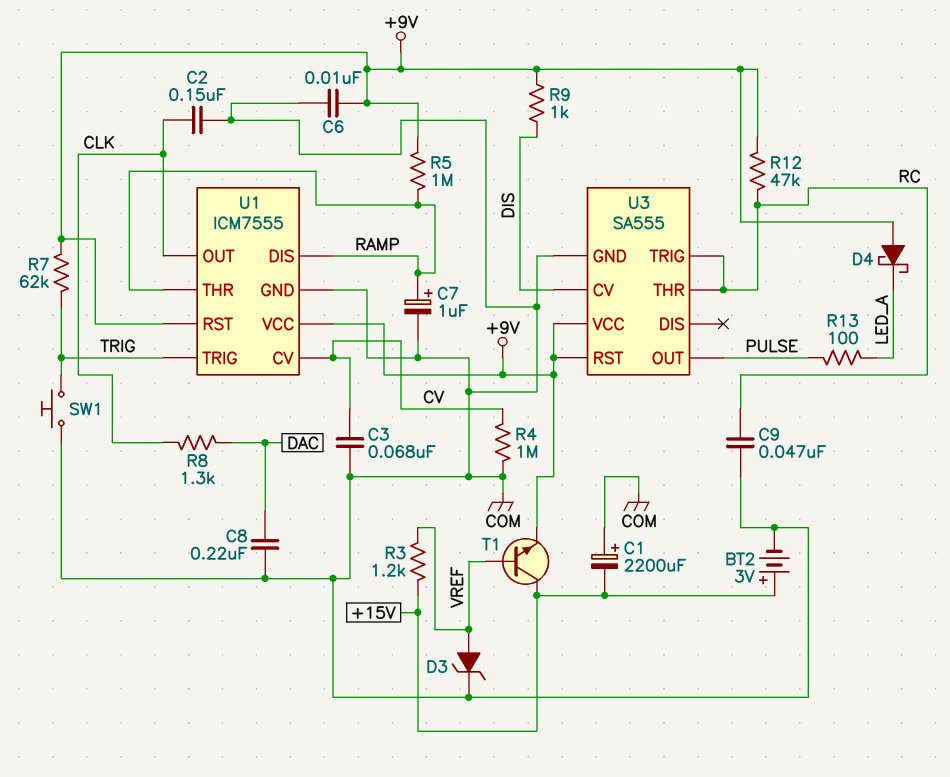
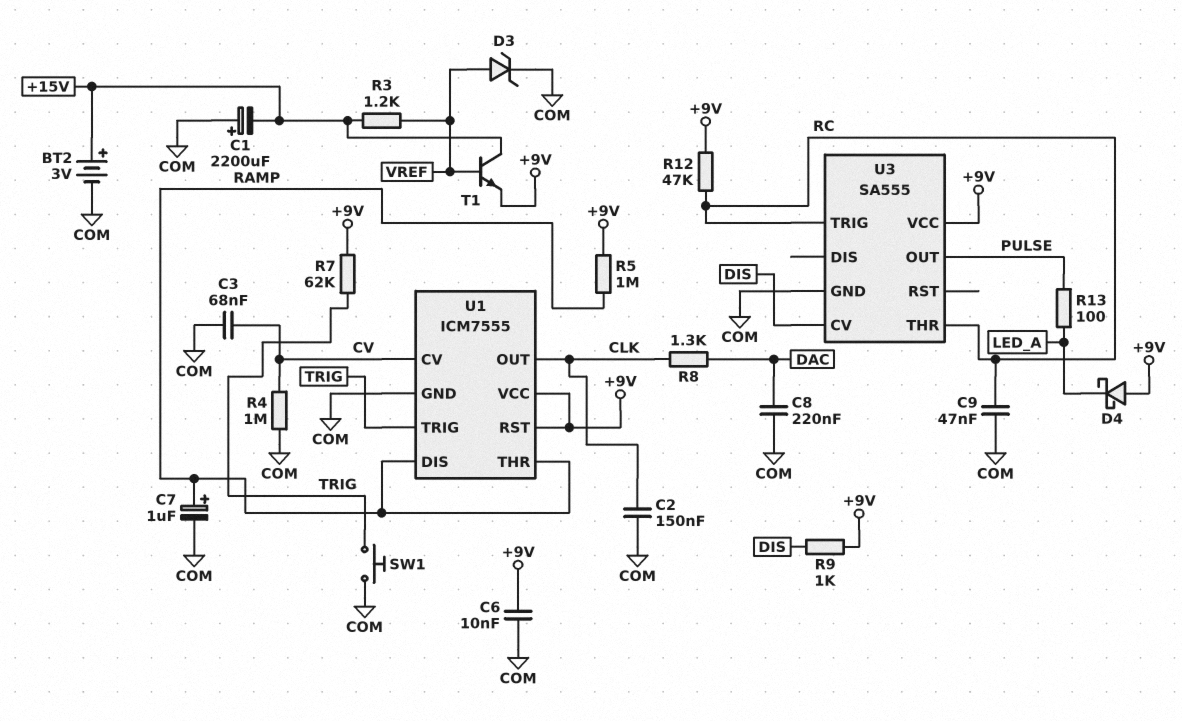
U3 pin RST: +9V -> none

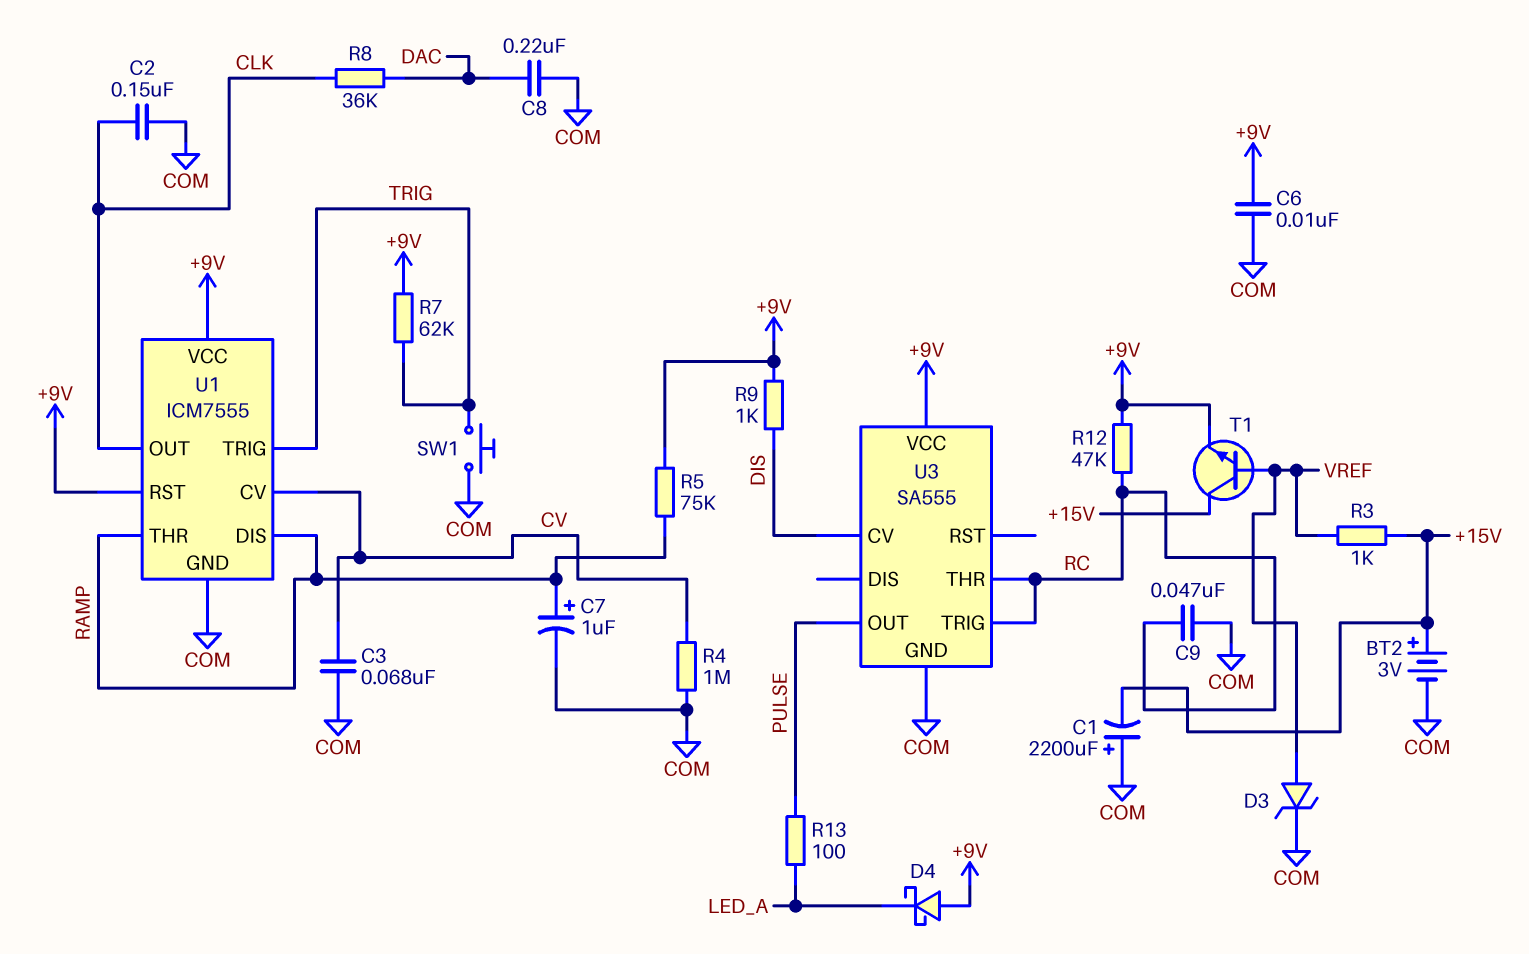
R3: 1.2k (+15V, VREF) -> 1k (+15V, VREF)
R5: 1M (+9V, RAMP) -> 75k (+9V, RAMP)
R8: 1.3k (CLK, DAC) -> 36k (CLK, DAC)

